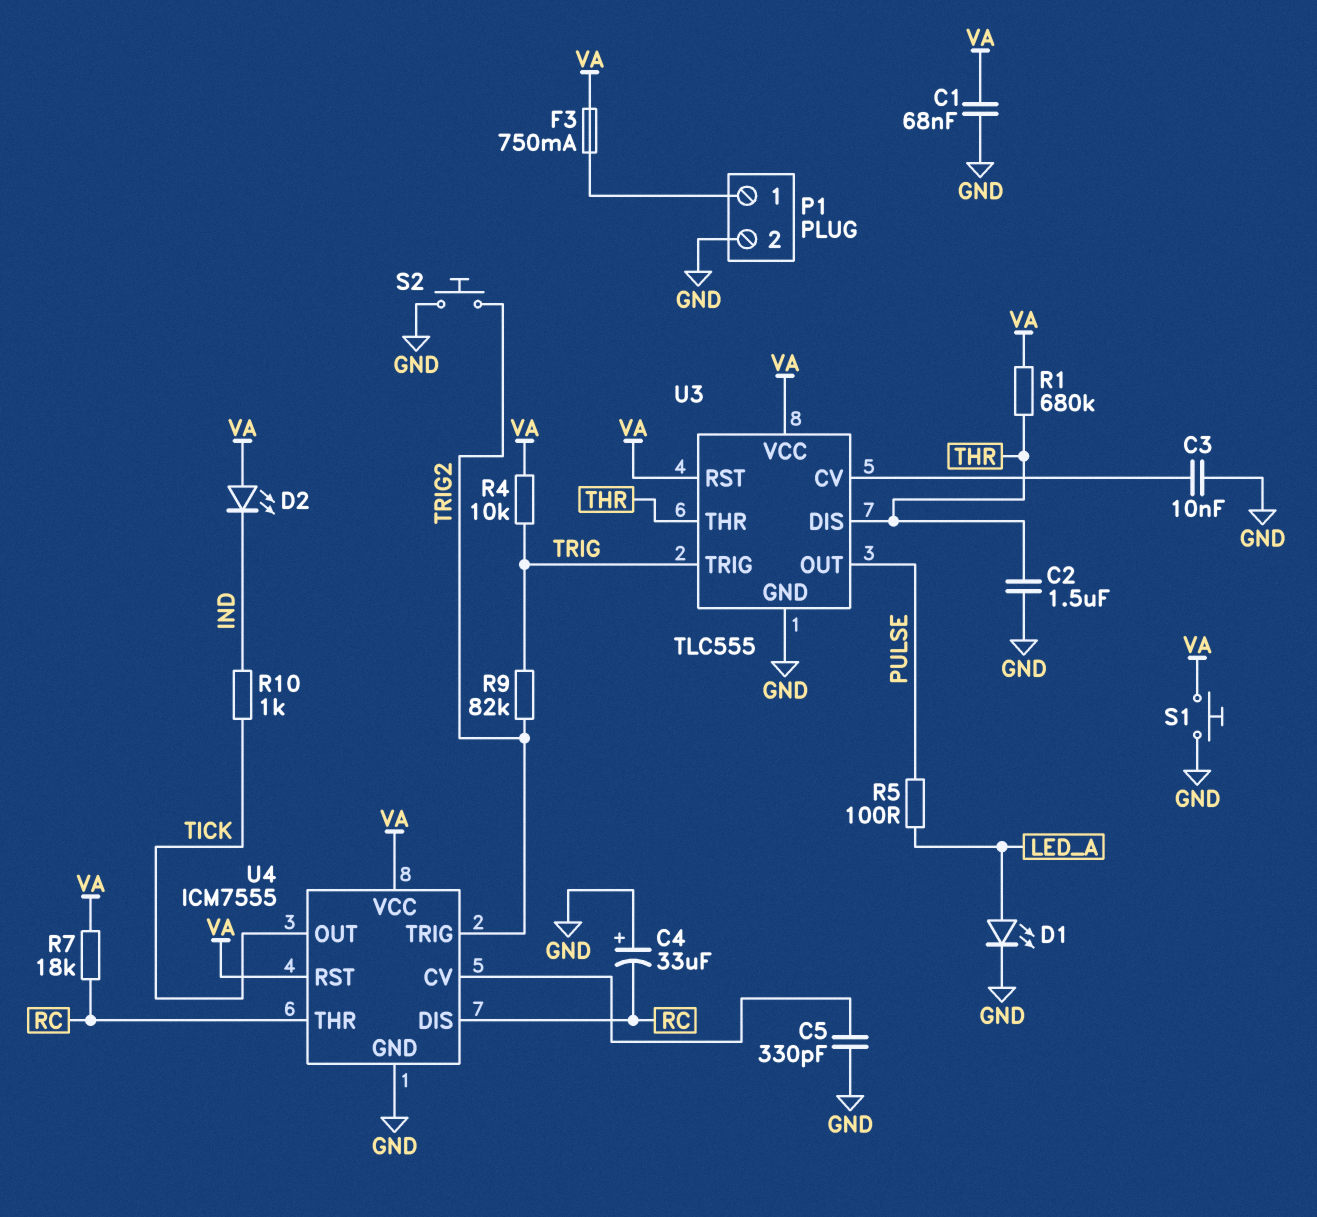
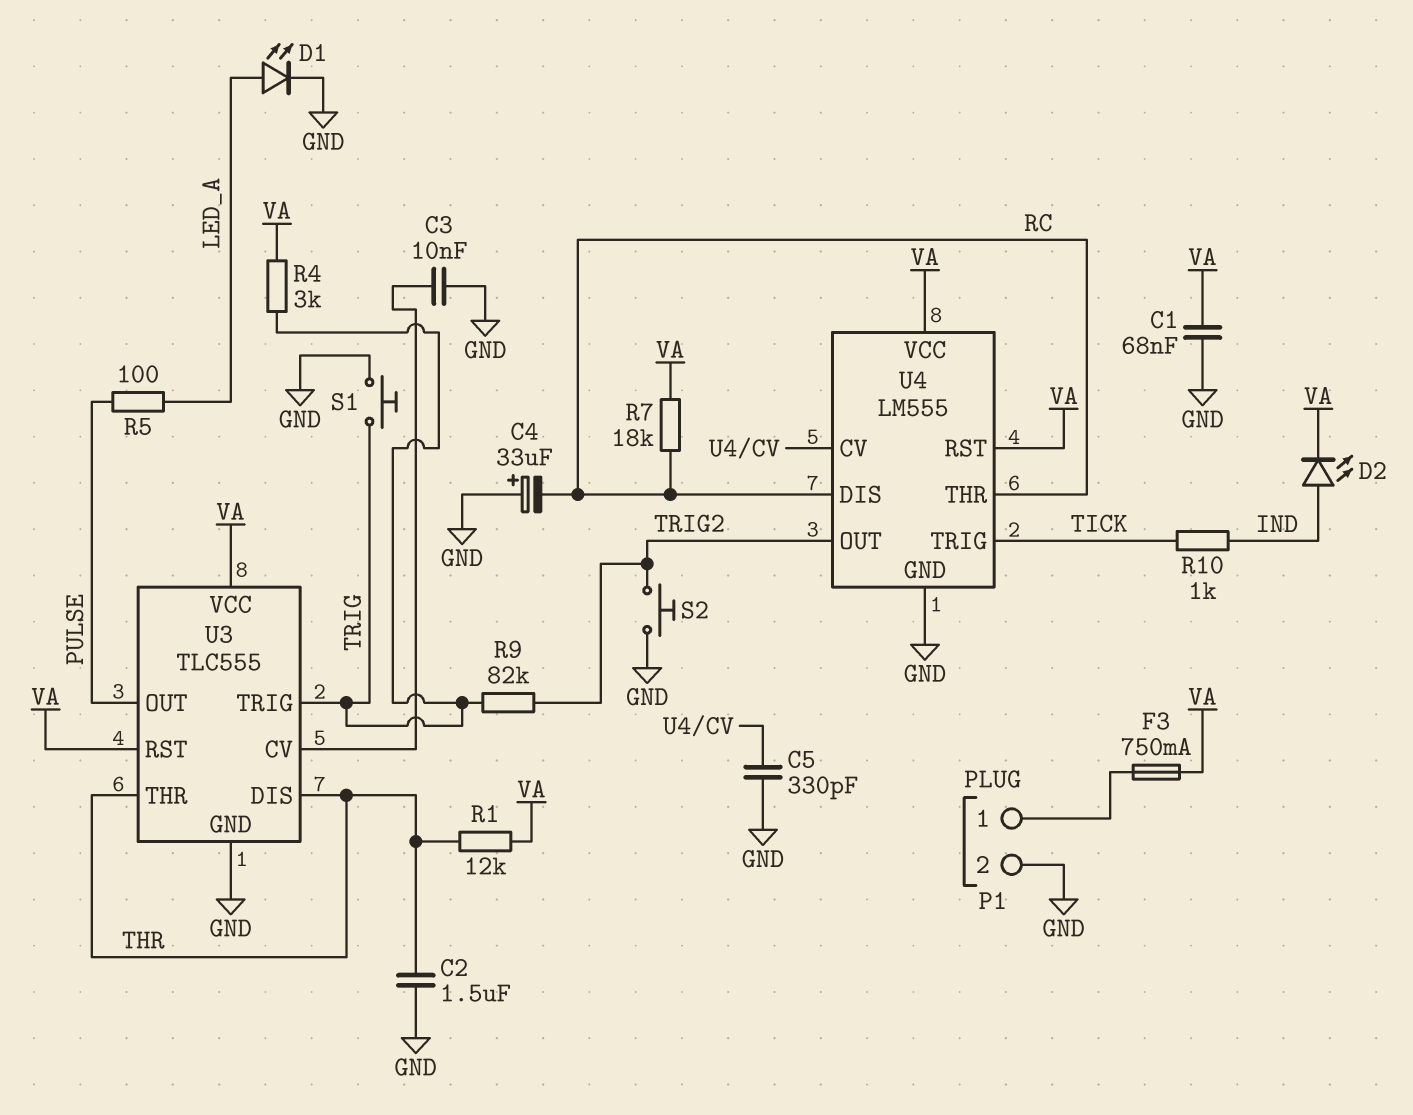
D2: LED (A VA, K IND) -> LED (A IND, K VA)
R1: 680k (THR, VA) -> 12k (THR, VA)
R4: 10k (TRIG, VA) -> 3k (TRIG, VA)
S1: button (GND, VA) -> button (GND, TRIG)
U4: ICM7555 -> LM555
U4 pin OUT: TICK -> TRIG2
U4 pin TRIG: TRIG2 -> TICK

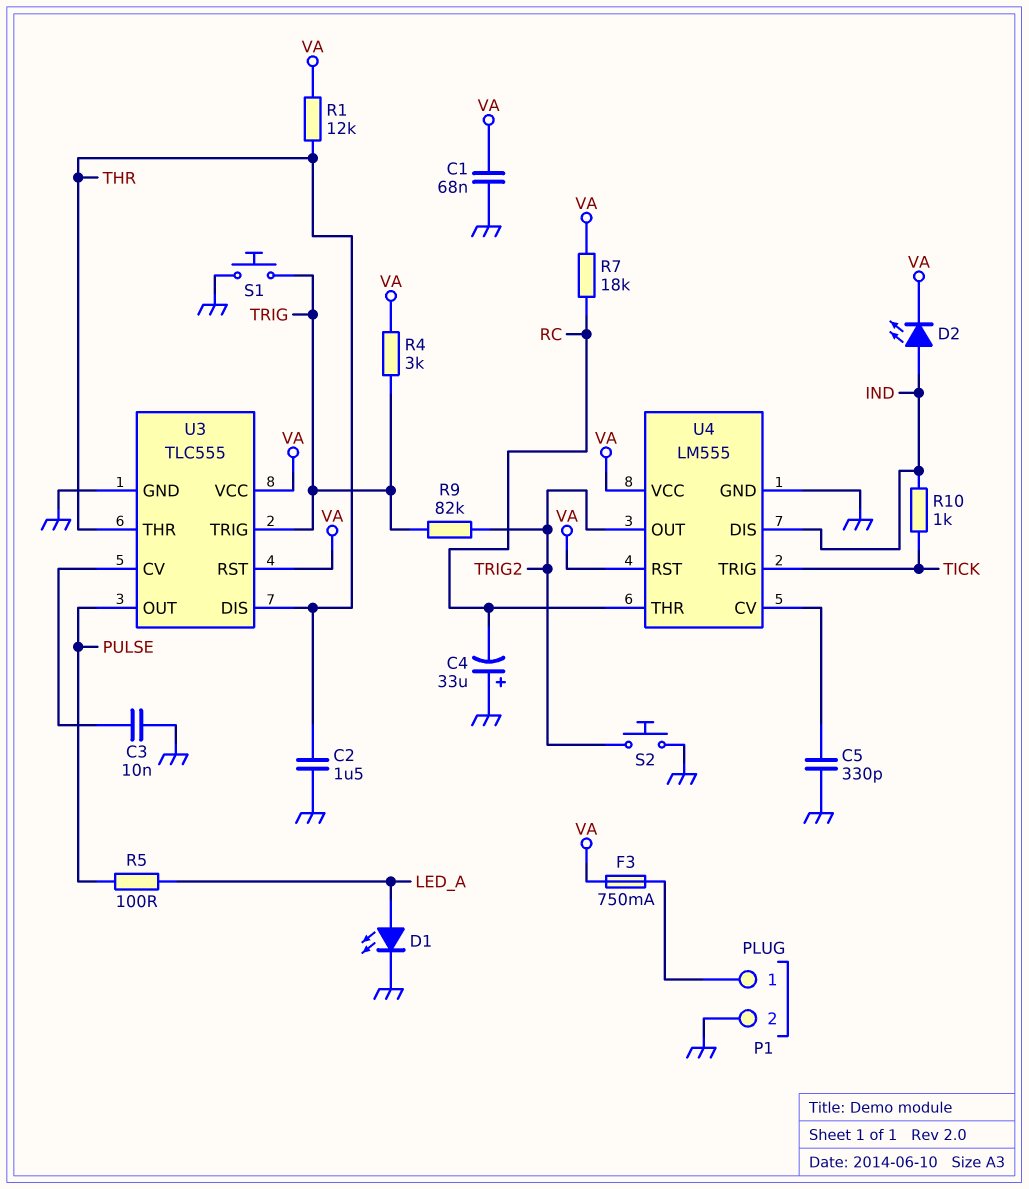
U4 pin DIS: RC -> IND

